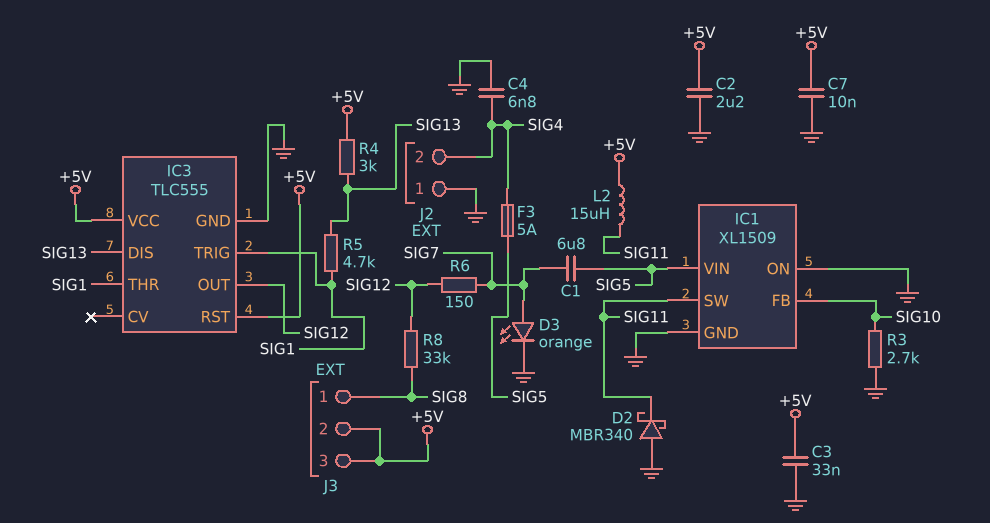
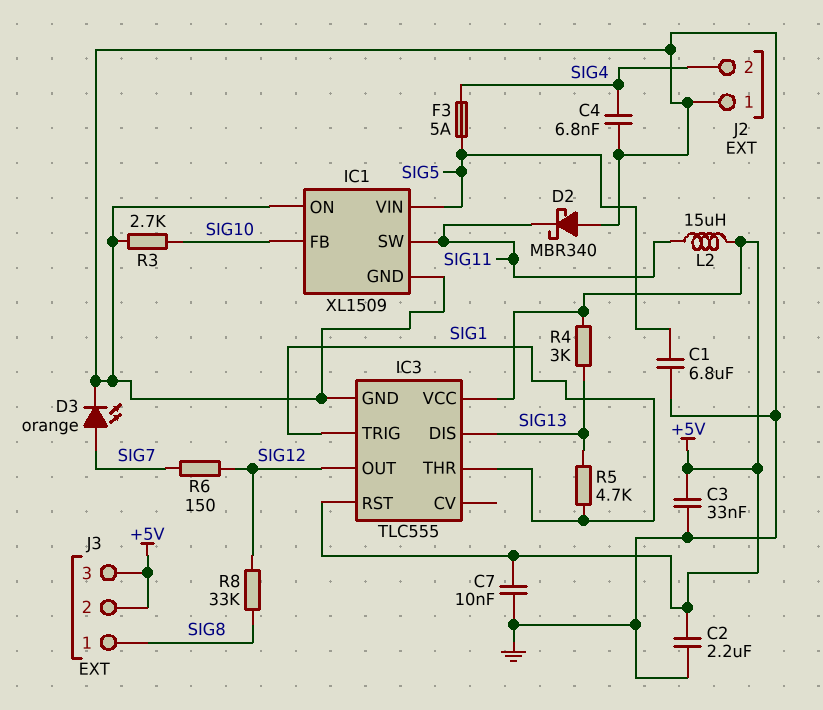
C1: 6.8uF (SIG5, SIG7) -> 6.8uF (GND, SIG5)

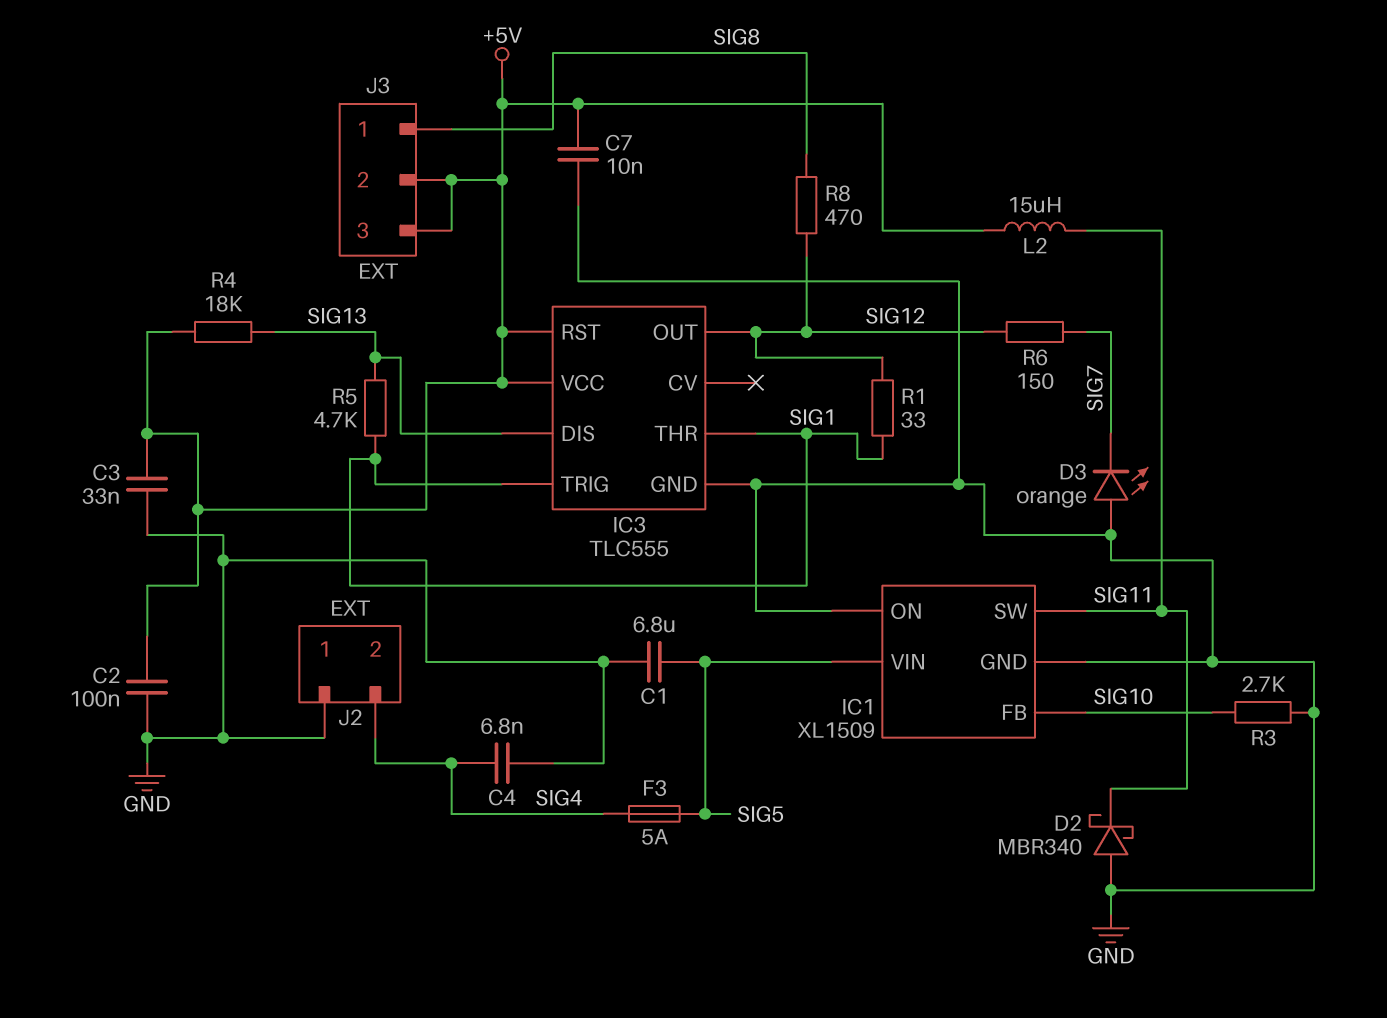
C2: 2.2uF (+5V, GND) -> 100nF (+5V, GND)
D3: LED orange (A SIG7, K GND) -> LED orange (A GND, K SIG7)
R1: none -> 33 (SIG1, SIG12)
R4: 3k (+5V, SIG13) -> 18k (+5V, SIG13)
R8: 33k (SIG8, SIG12) -> 470 (SIG8, SIG12)

